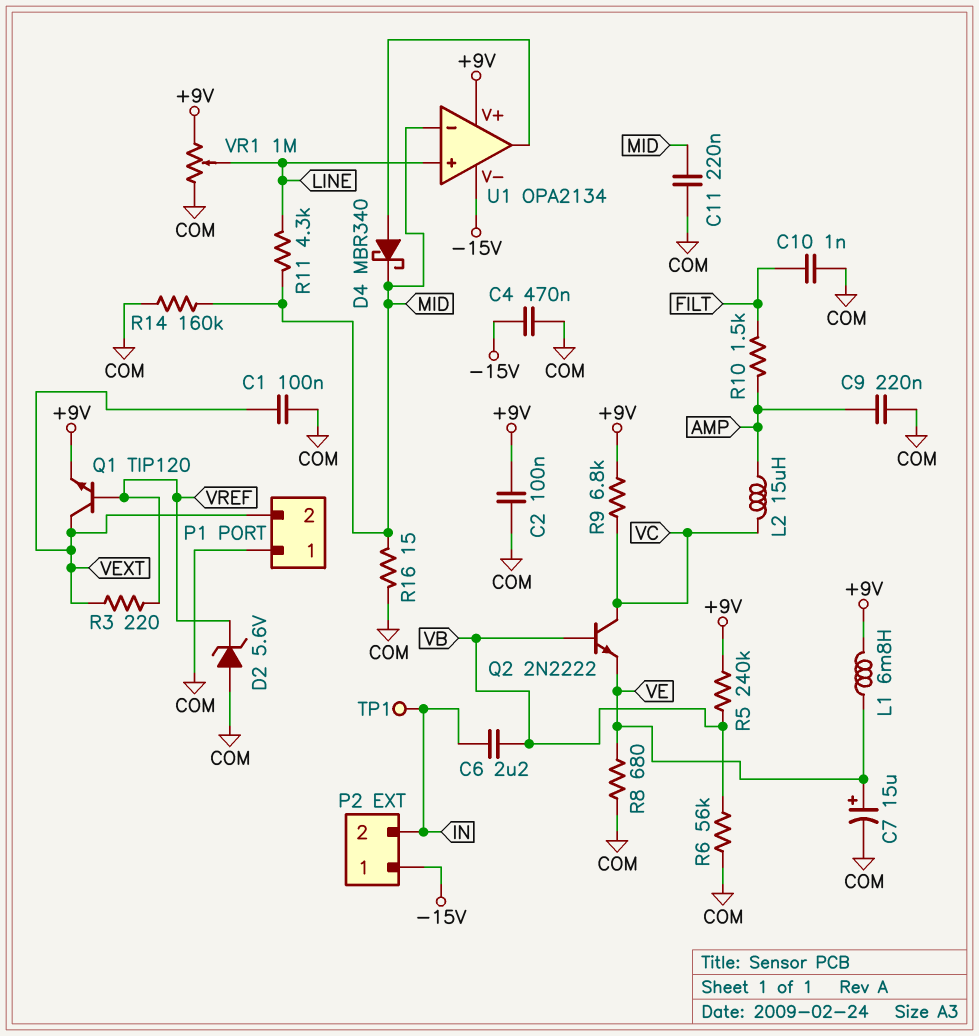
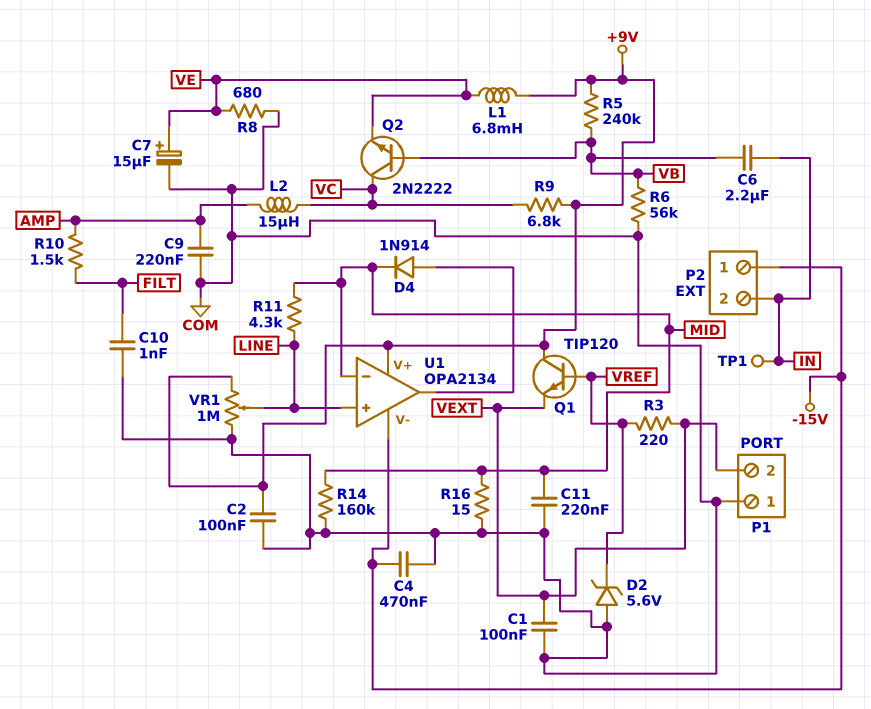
D4: schottky MBR340 (A U1/out, K MID) -> diode 1N914 (A U1/out, K MID)
Q1: NPN TIP120 (B VREF, C VEXT, E +9V) -> NPN TIP120 (B VREF, C +9V, E VEXT)

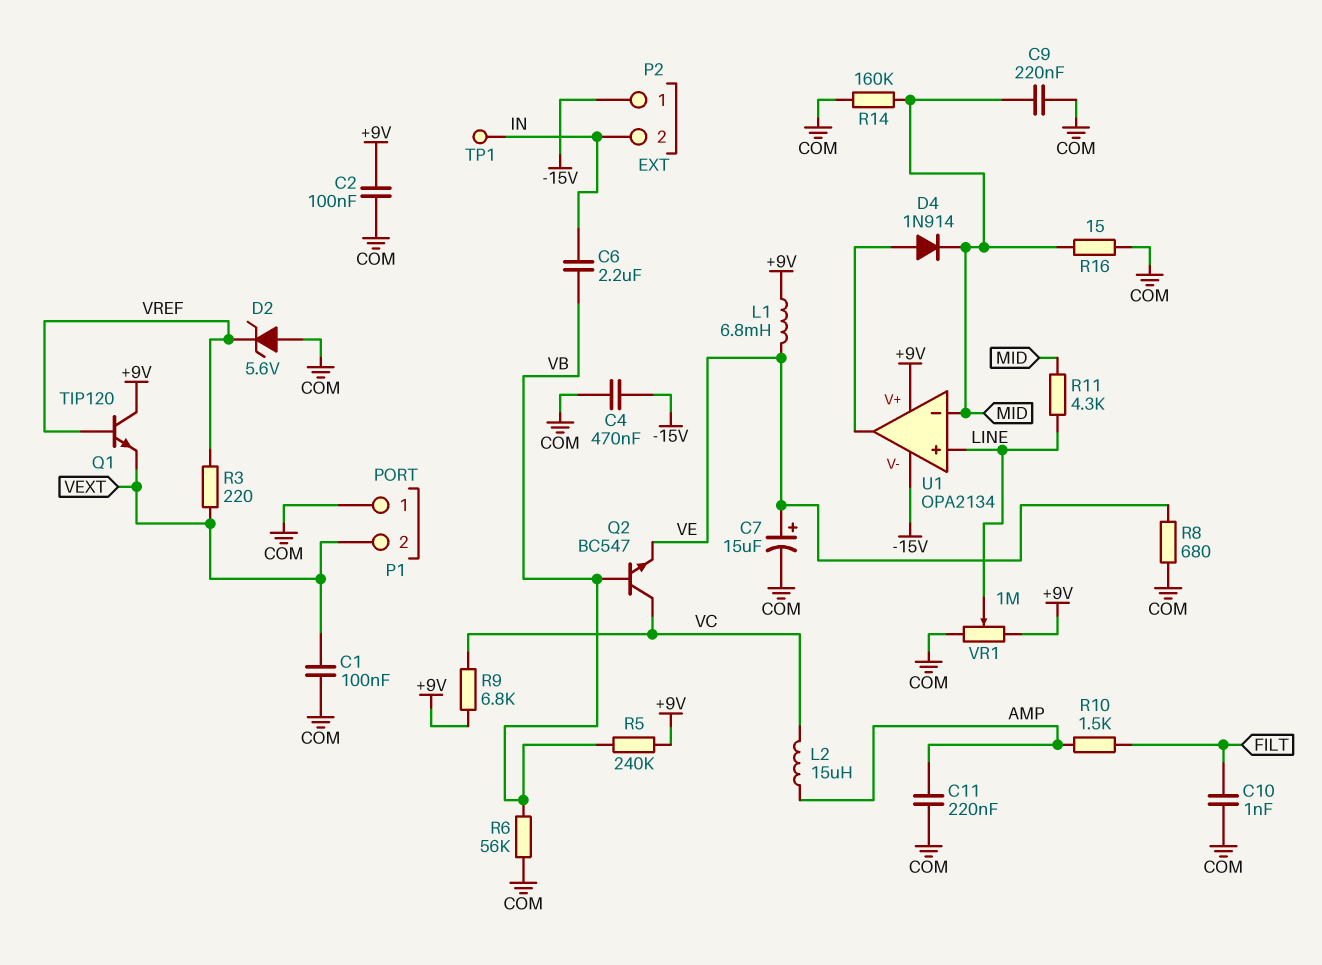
C9: 220nF (AMP, COM) -> 220nF (COM, MID)
C11: 220nF (COM, MID) -> 220nF (AMP, COM)
Q2: NPN 2N2222 (B VB, C VC, E VE) -> NPN BC547 (B VB, C VC, E VE)

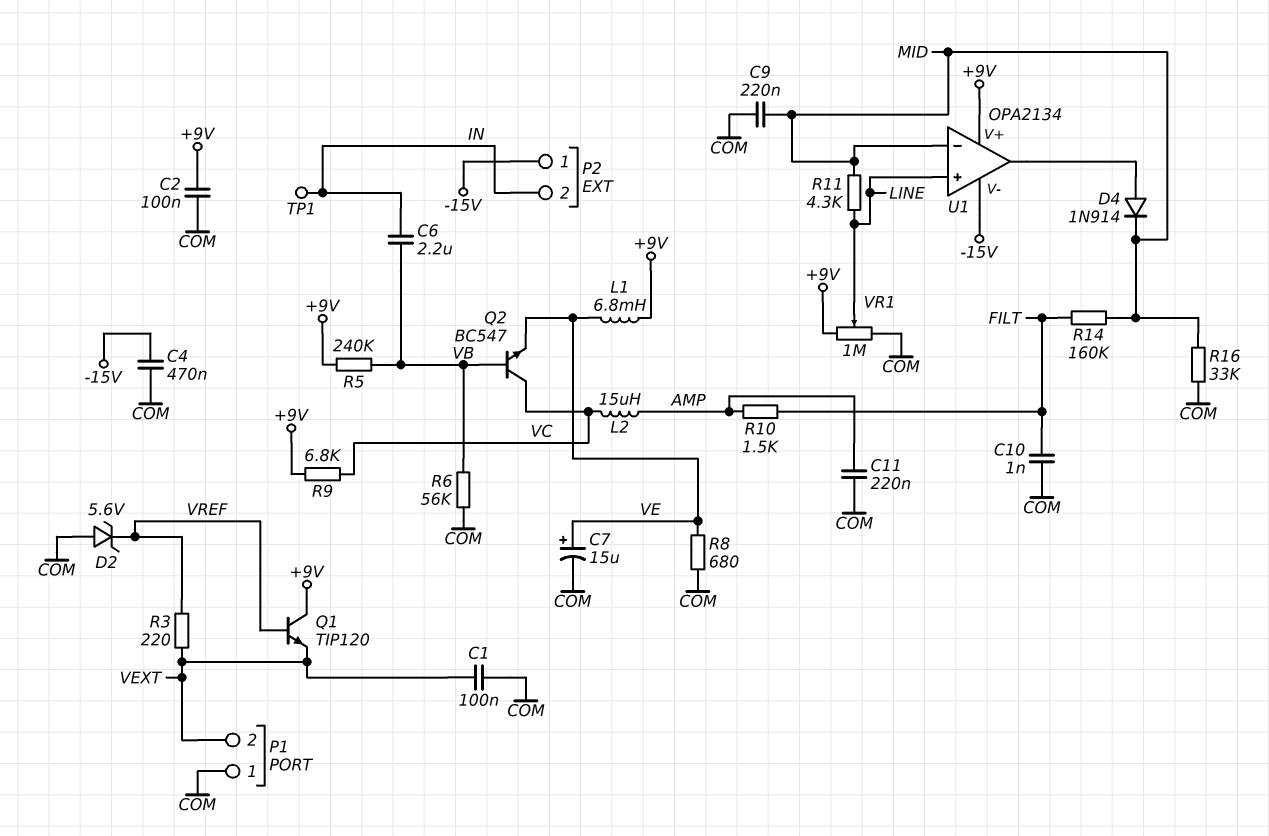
R14: 160k (COM, MID) -> 160k (FILT, MID)
R16: 15 (COM, MID) -> 33k (COM, MID)

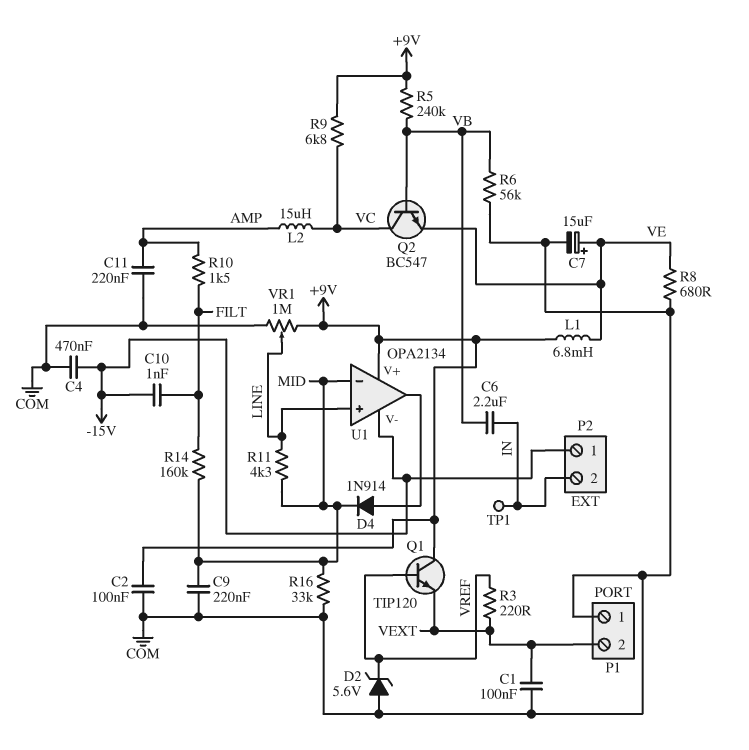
C10: 1nF (COM, FILT) -> 1nF (-15V, FILT)

